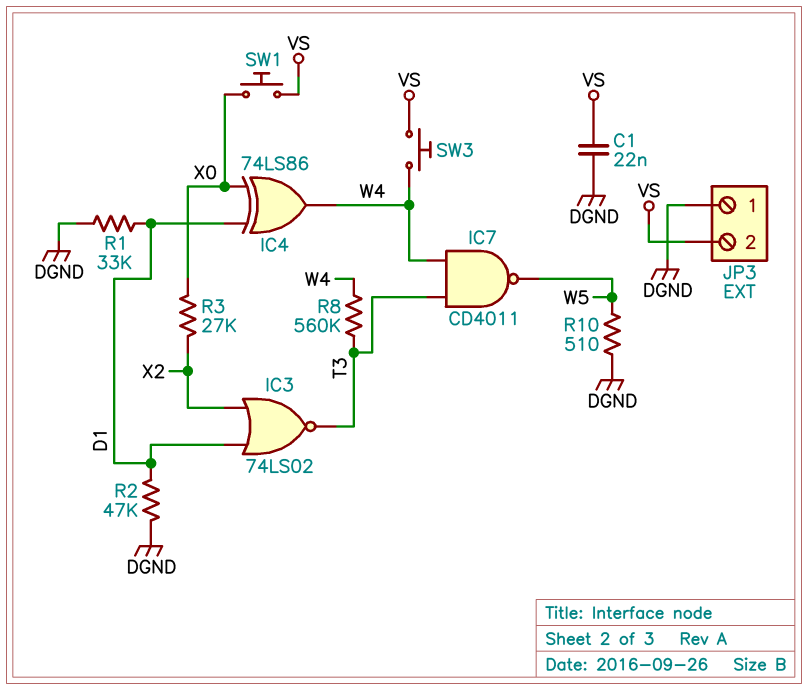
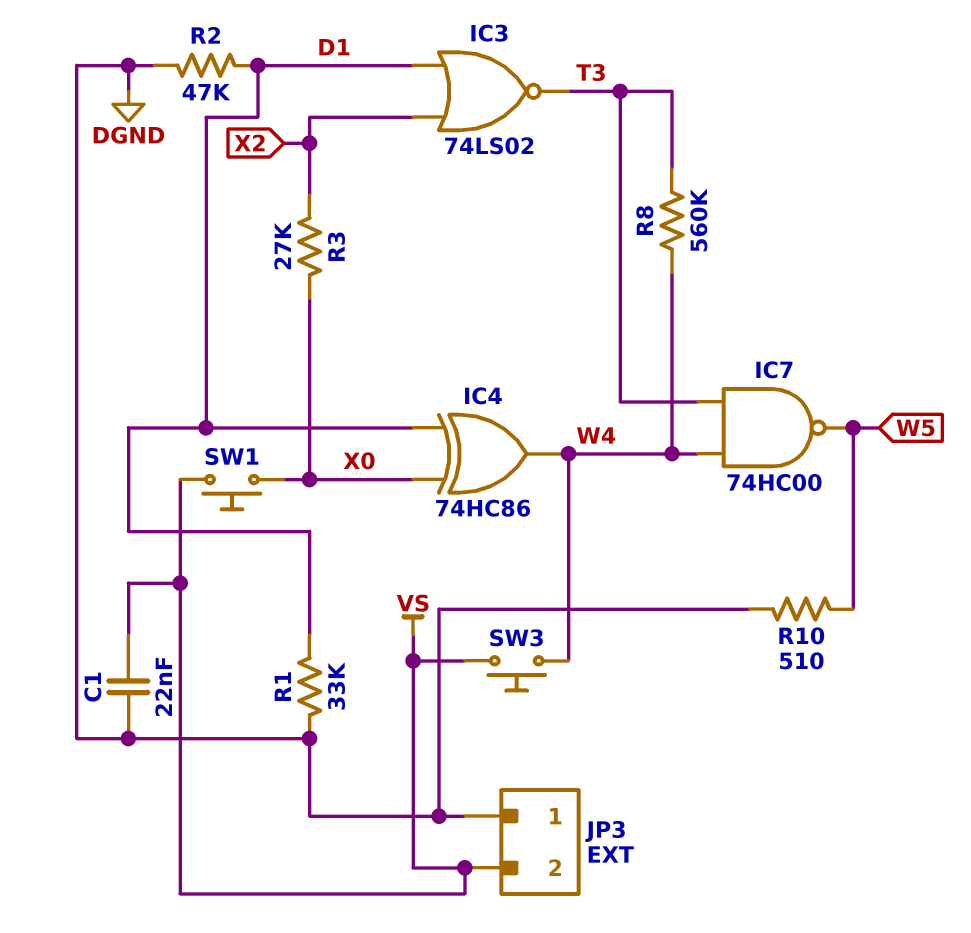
IC4: XOR 74LS86 (in D1, in X0, out W4) -> XOR 74HC86 (in D1, in X0, out W4)
IC7: NAND CD4011 (in T3, in W4, out W5) -> NAND 74HC00 (in T3, in W4, out W5)

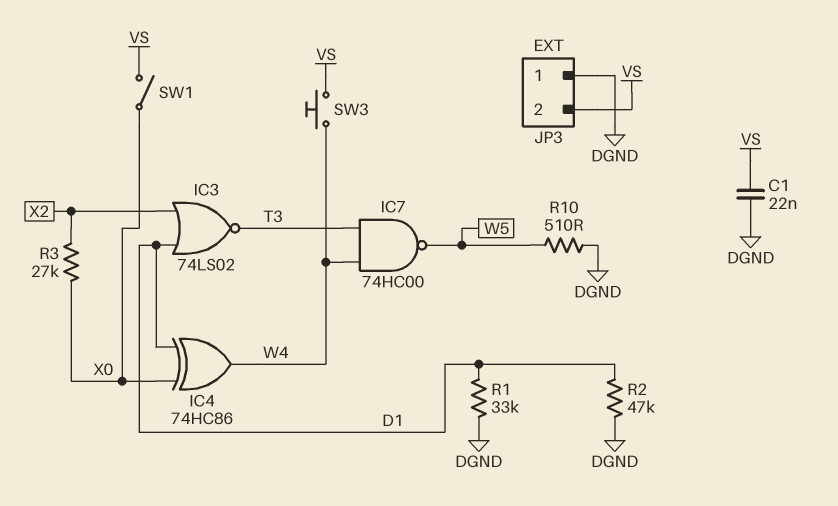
R8: 560k (T3, W4) -> none
SW1: button (VS, X0) -> switch (VS, X0)

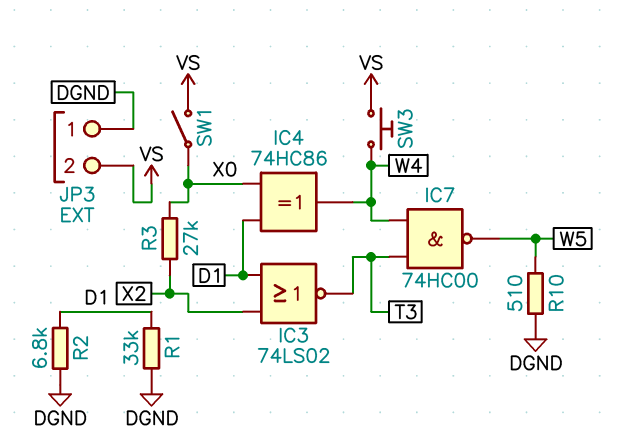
C1: 22nF (DGND, VS) -> none
R2: 47k (D1, DGND) -> 6.8k (D1, DGND)

